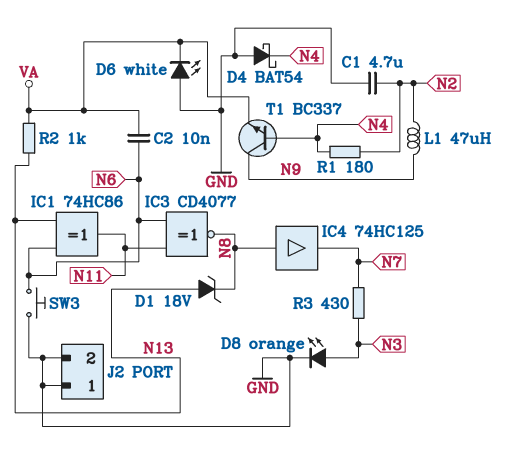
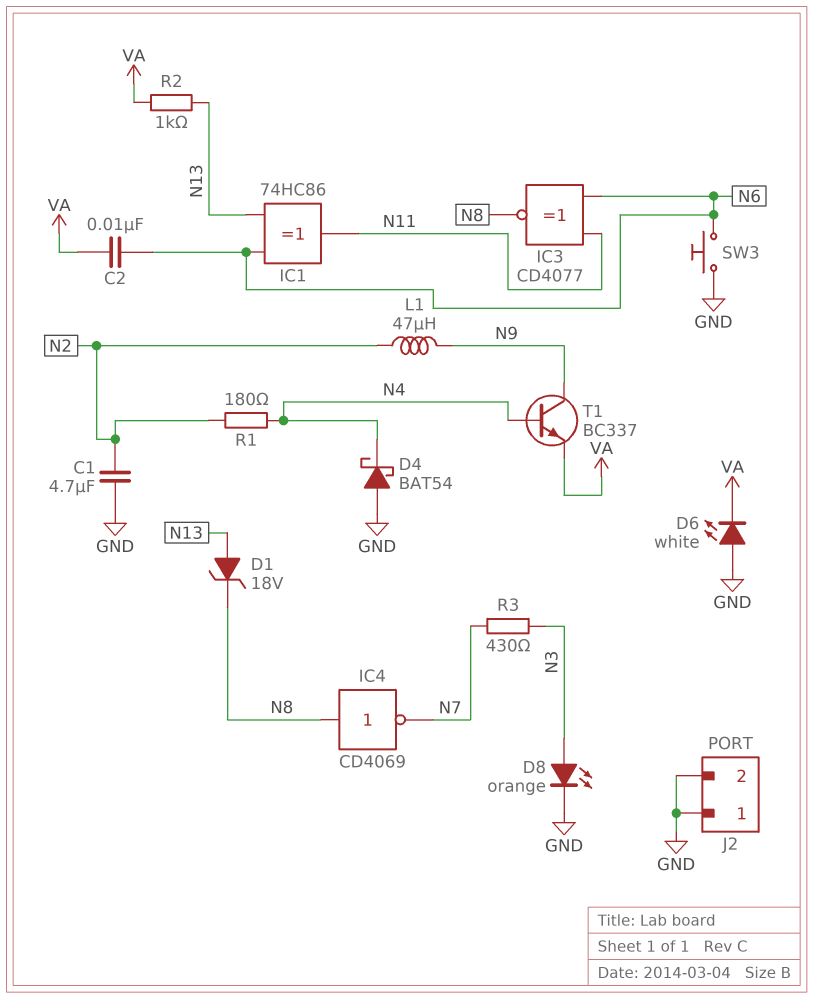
IC4: buffer 74HC125 (in N8, out N7) -> NOT CD4069 (in N8, out N7)

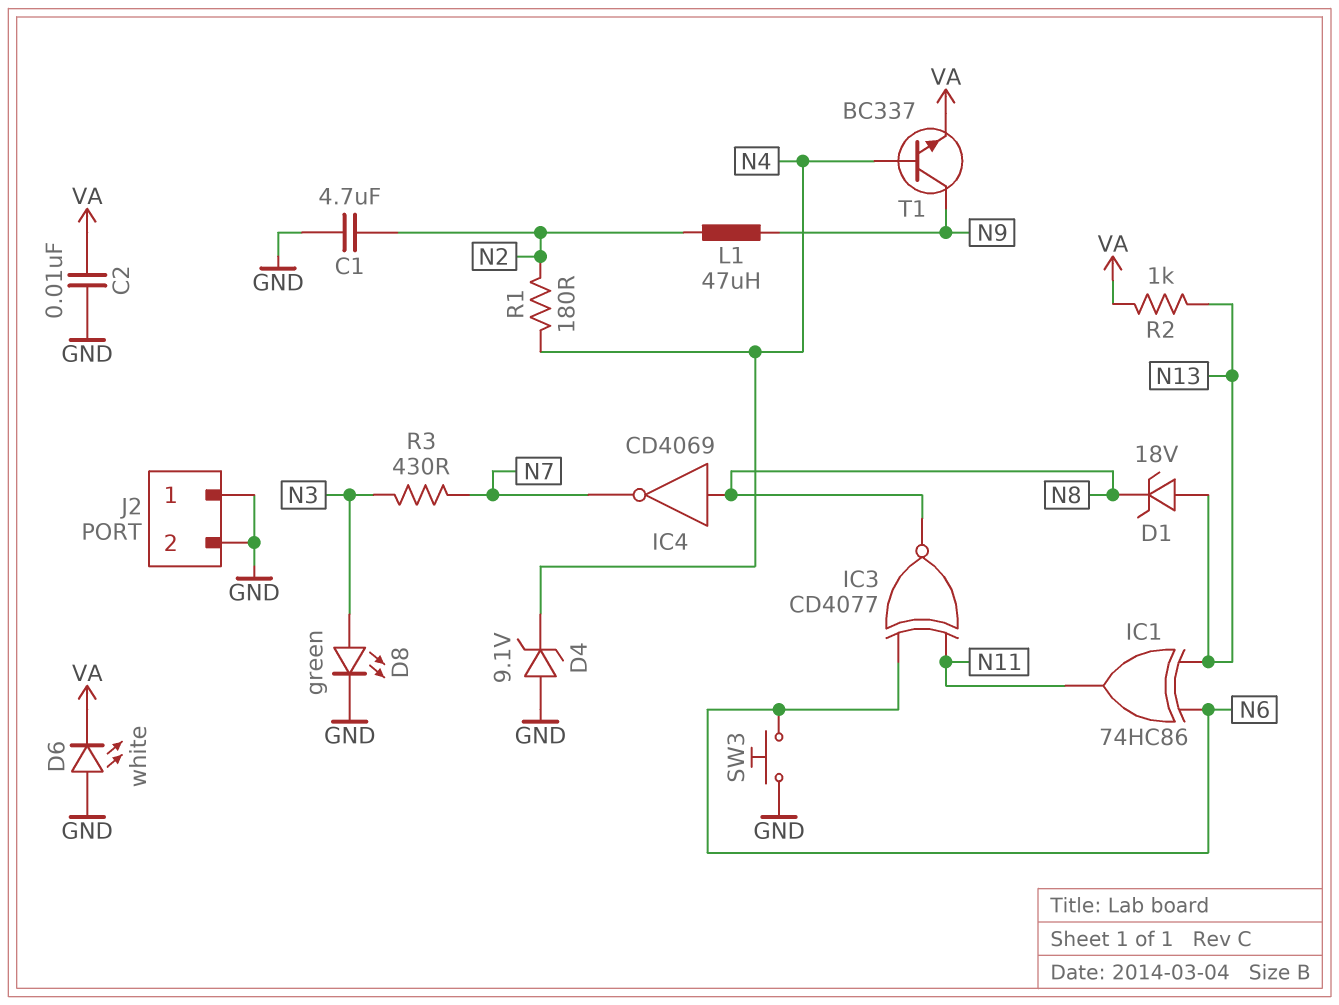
C2: 10nF (N6, VA) -> 10nF (GND, VA)
D4: schottky BAT54 (A GND, K N4) -> zener 9.1V (A GND, K N4)
D8: LED orange (A N3, K GND) -> LED green (A N3, K GND)

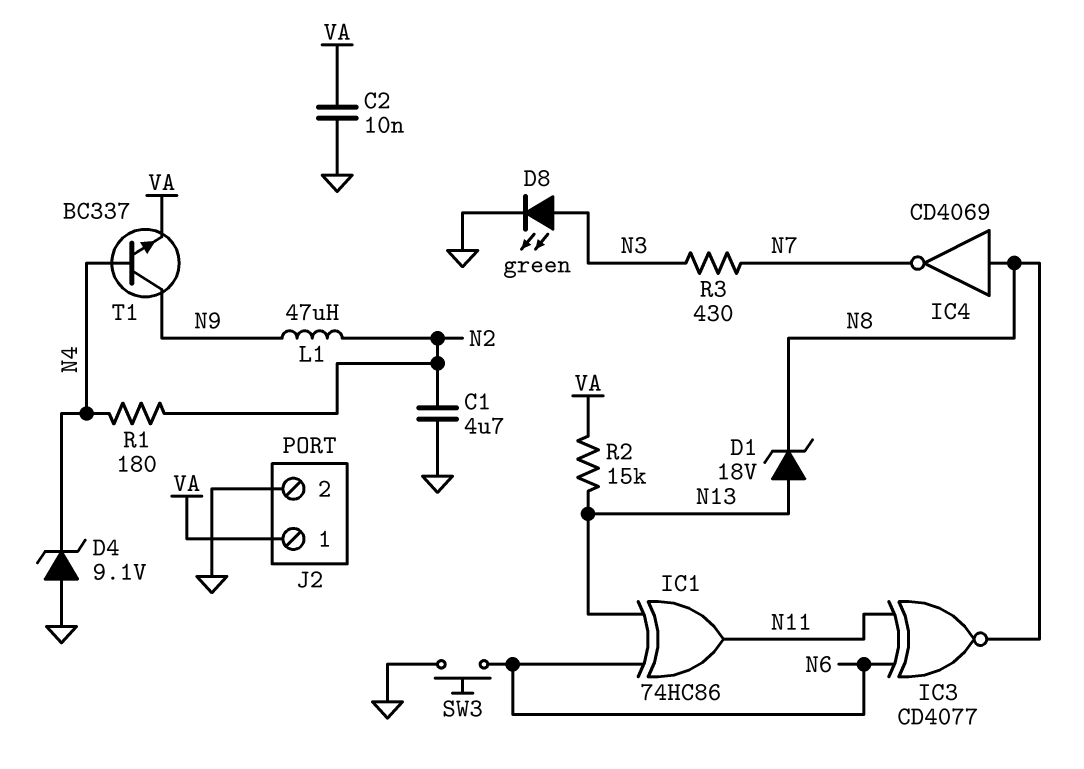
D6: LED white (A GND, K VA) -> none
J2 pin 1: GND -> VA
R2: 1k (N13, VA) -> 15k (N13, VA)

